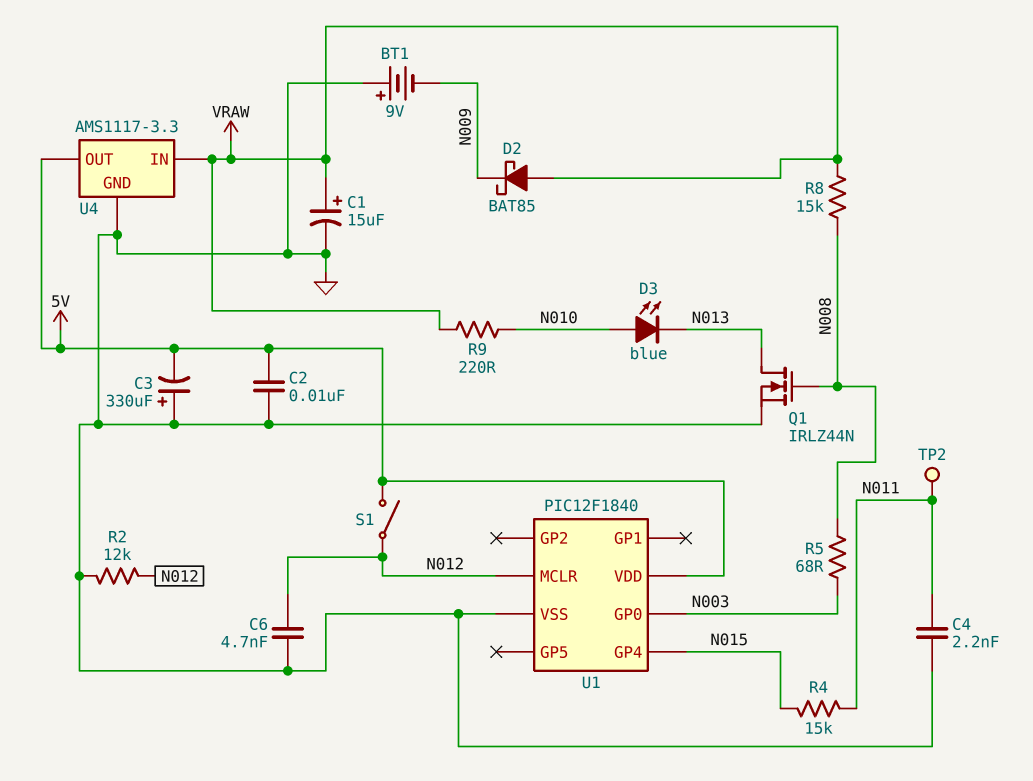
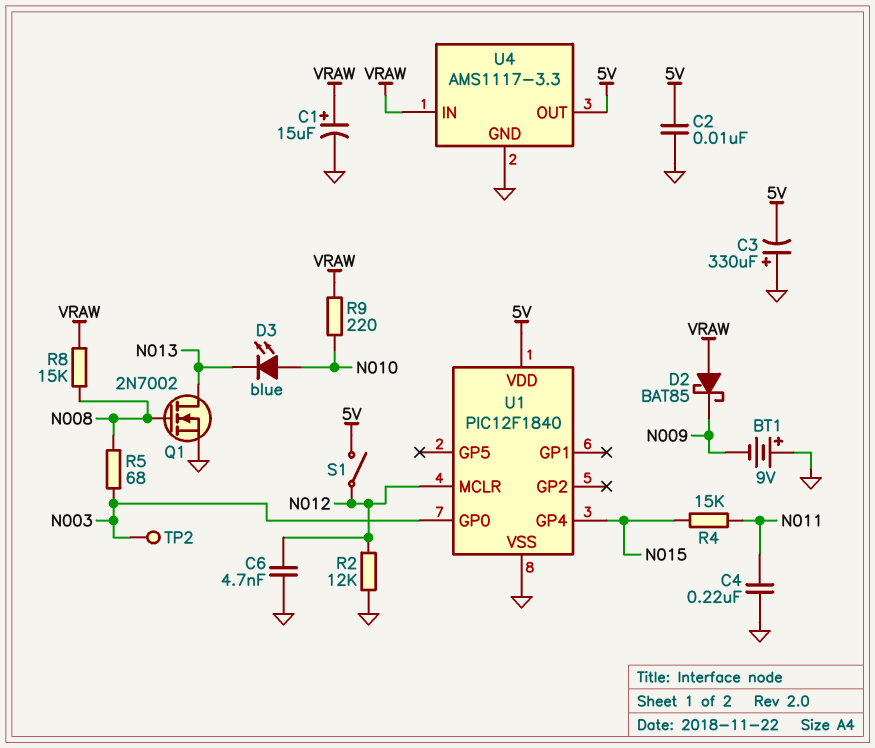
C4: 2.2nF (GND, N011) -> 220nF (GND, N011)
Q1: NMOS IRLZ44N (G N008, D N013, S GND) -> NMOS 2N7002 (G N008, D N013, S GND)
TP2: test point (N011) -> test point (N003)

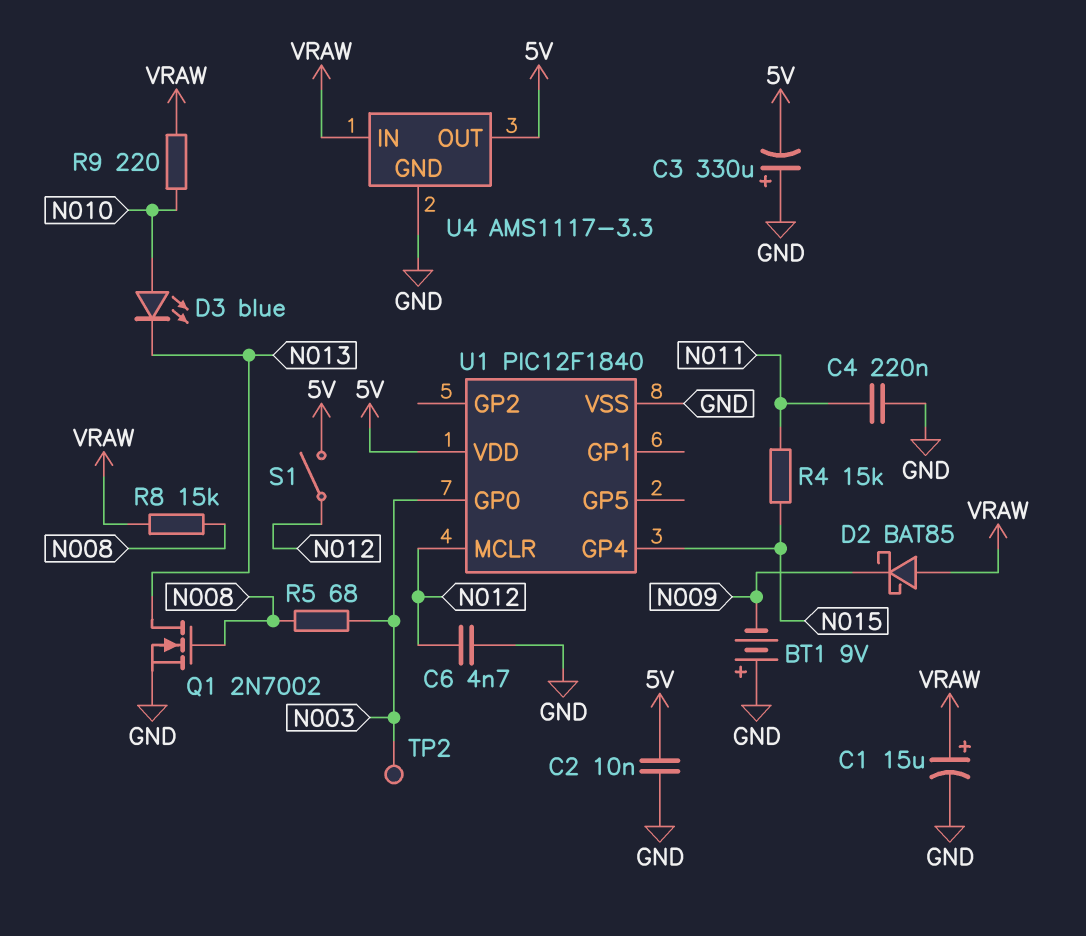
R2: 12k (GND, N012) -> none

